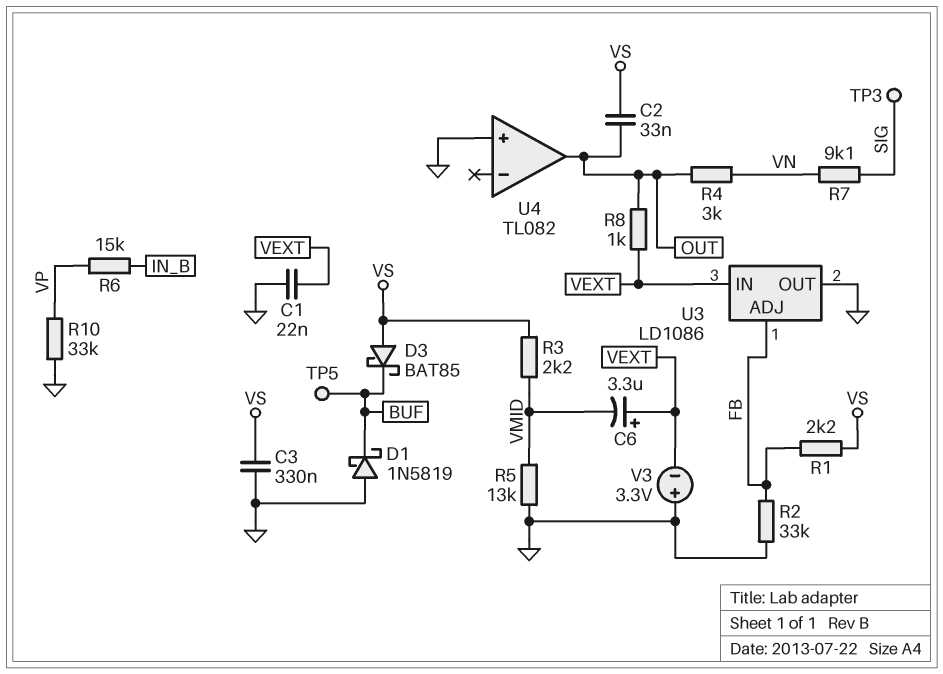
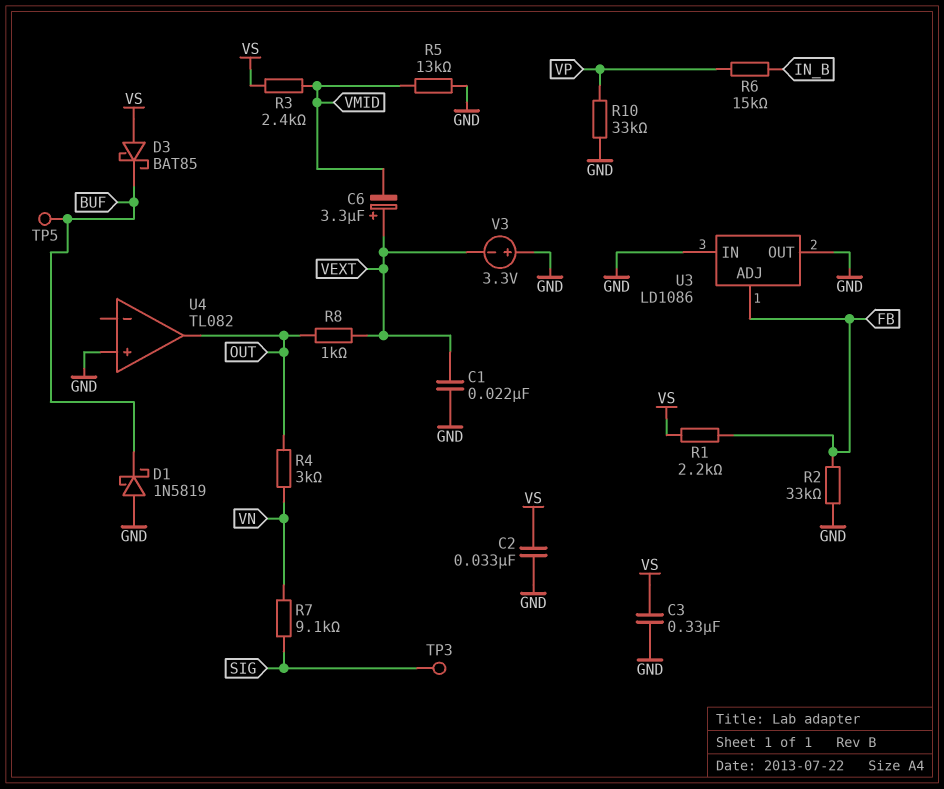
C2: 33nF (OUT, VS) -> 33nF (GND, VS)
R3: 2.2k (VMID, VS) -> 2.4k (VMID, VS)
U3 pin IN: VEXT -> GND

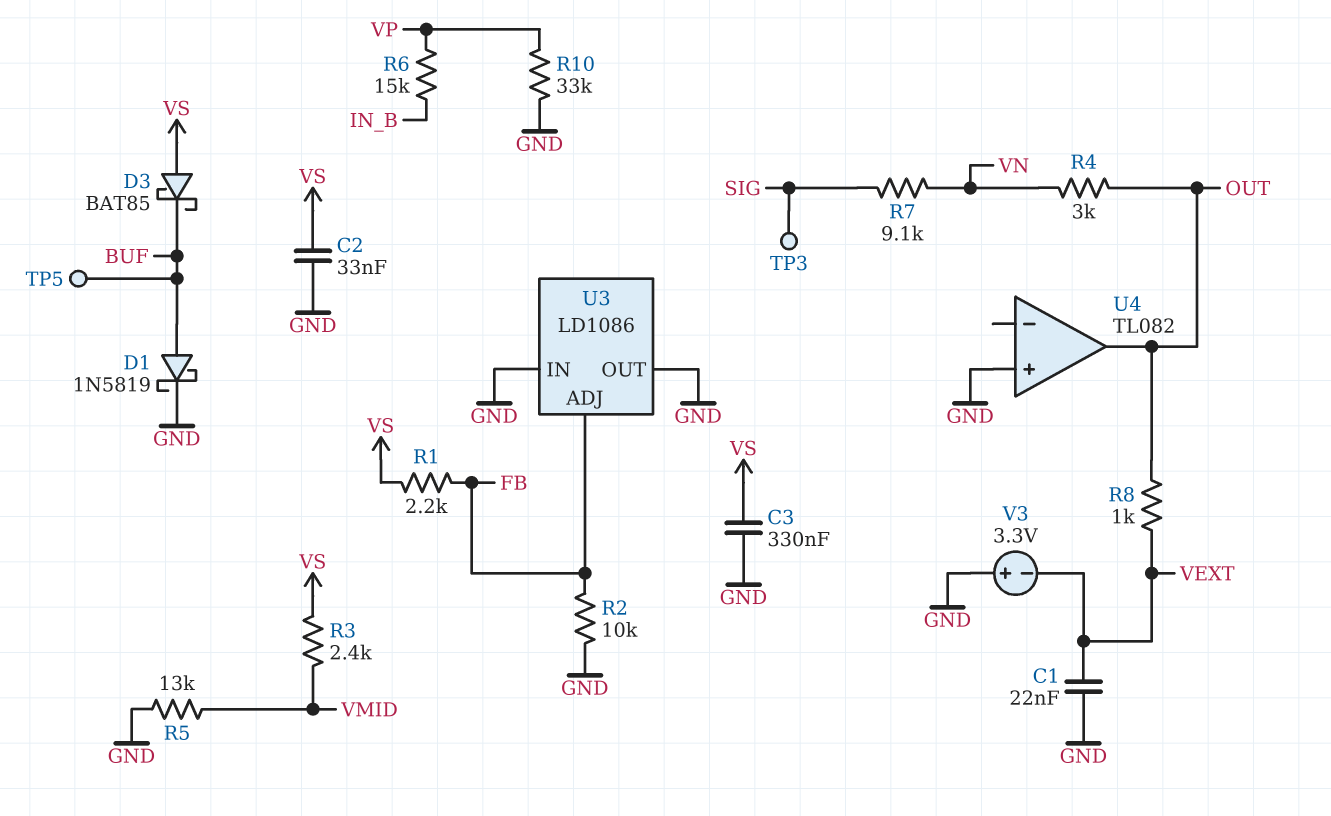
C6: 3.3uF (plus VEXT, minus VMID) -> none
D1: schottky 1N5819 (A GND, K BUF) -> schottky 1N5819 (A BUF, K GND)
R2: 33k (FB, GND) -> 10k (FB, GND)

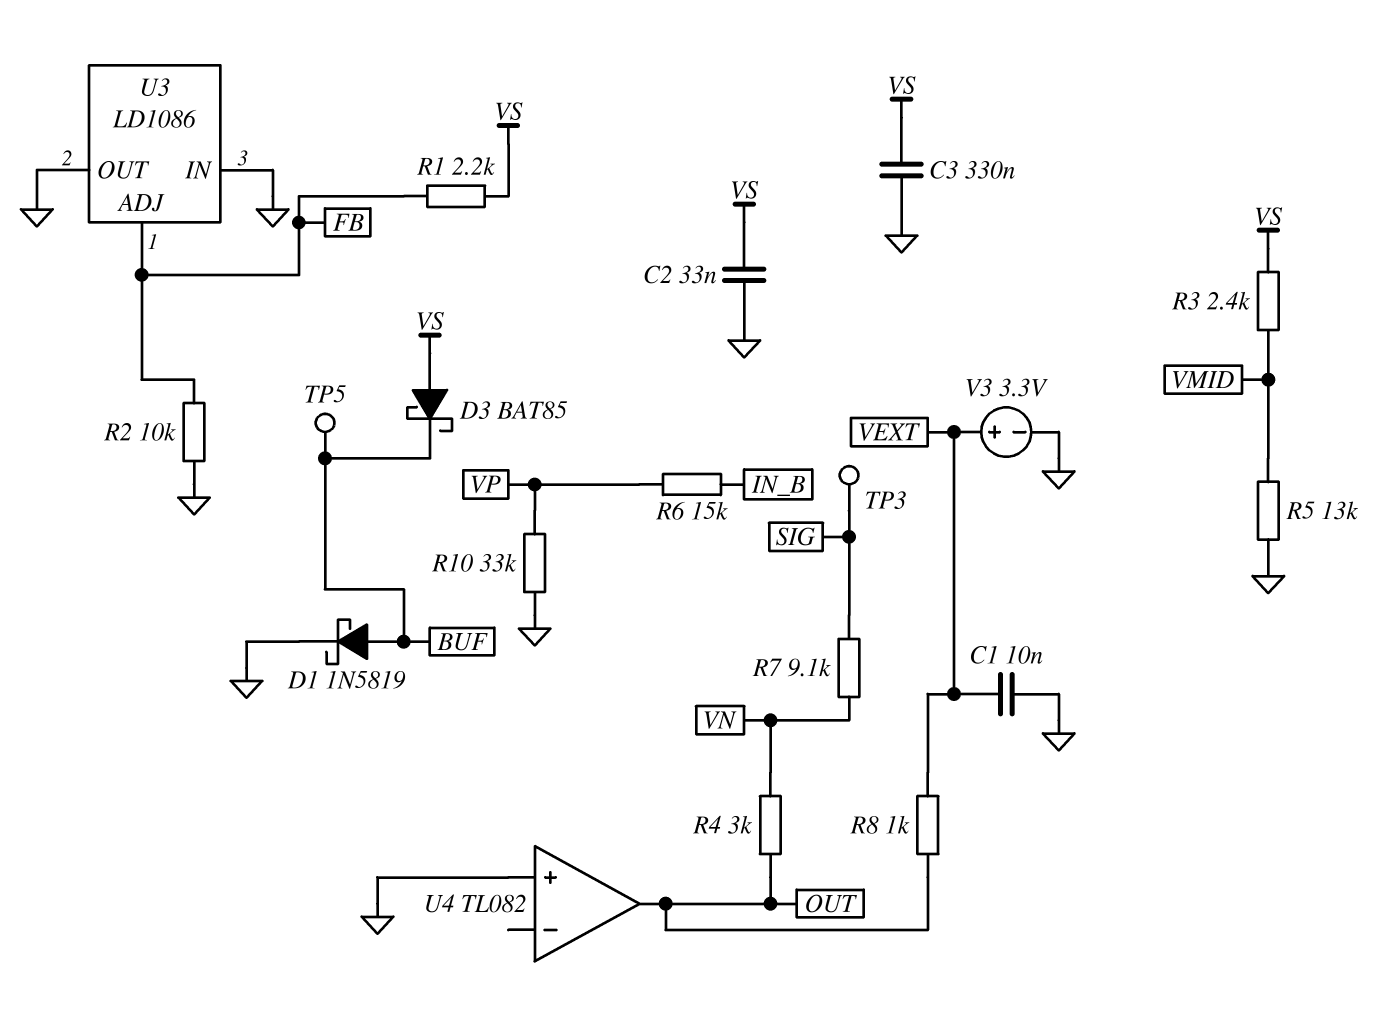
C1: 22nF (GND, VEXT) -> 10nF (GND, VEXT)
V3: 3.3V (plus GND, minus VEXT) -> 3.3V (plus VEXT, minus GND)

